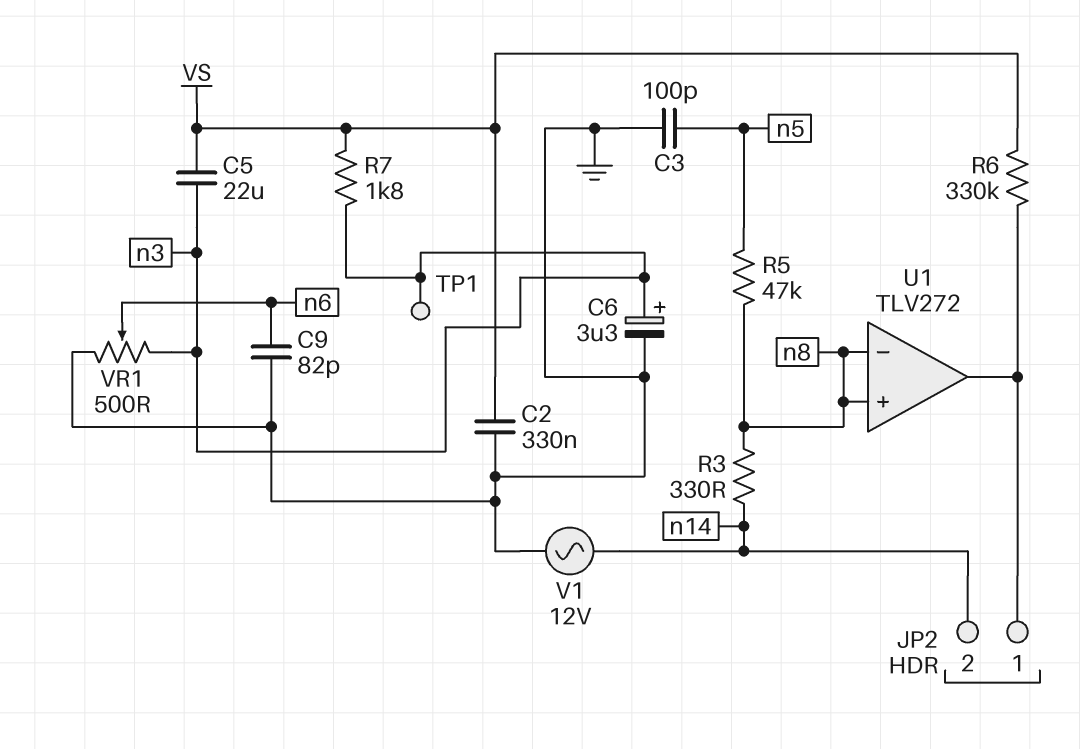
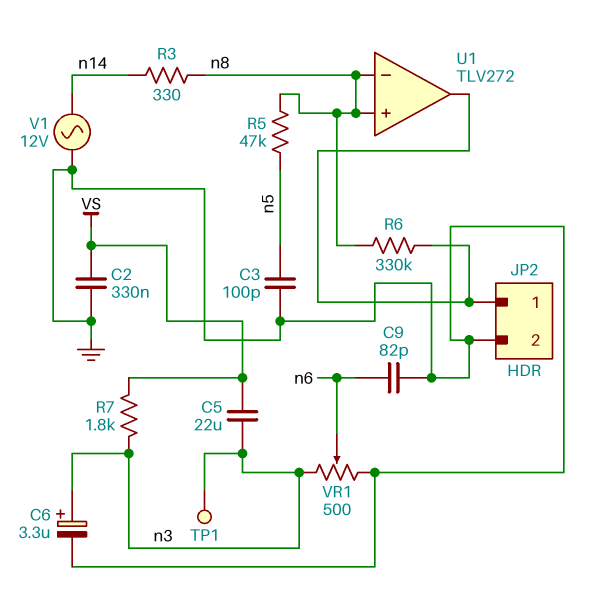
JP2 pin 2: n14 -> GND
R6: 330k (JP2/1, VS) -> 330k (JP2/1, n8)

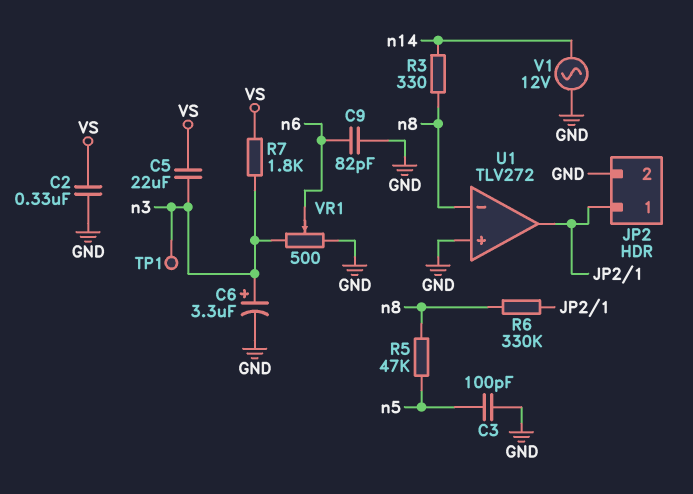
U1 pin in+: n8 -> GND

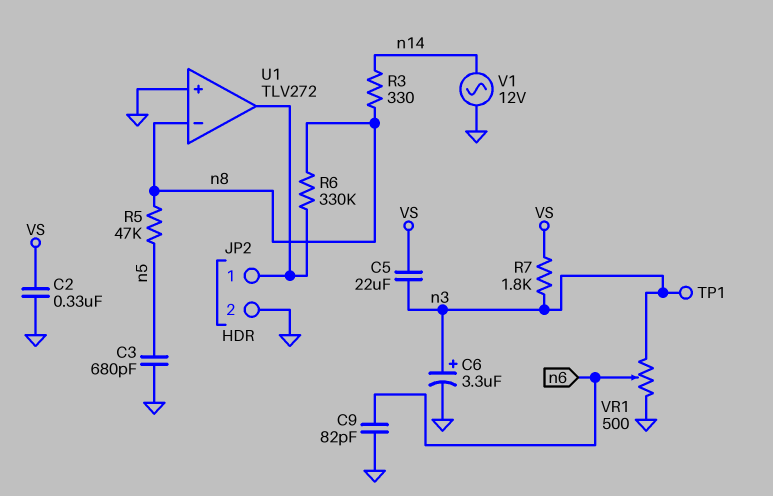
C3: 100pF (GND, n5) -> 680pF (GND, n5)

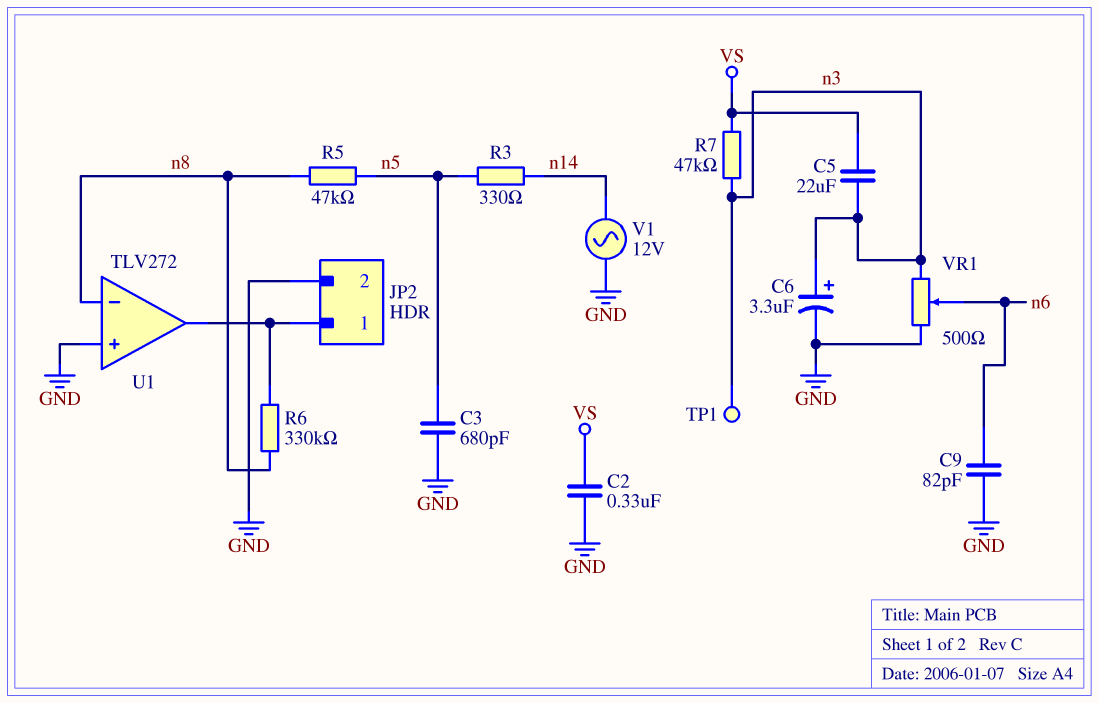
R3: 330 (n8, n14) -> 330 (n5, n14)
R7: 1.8k (VS, n3) -> 47k (VS, n3)

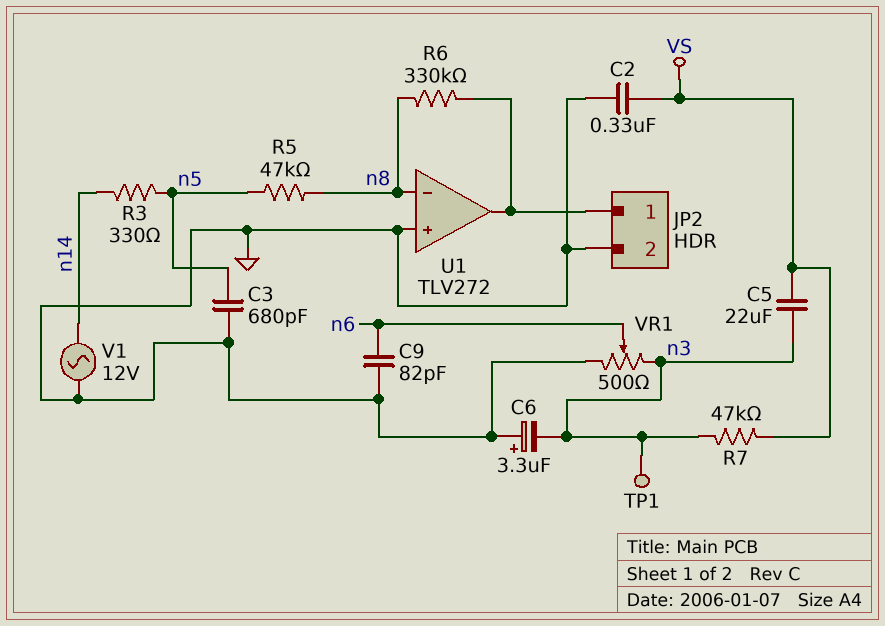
C6: 3.3uF (plus n3, minus GND) -> 3.3uF (plus GND, minus n3)

